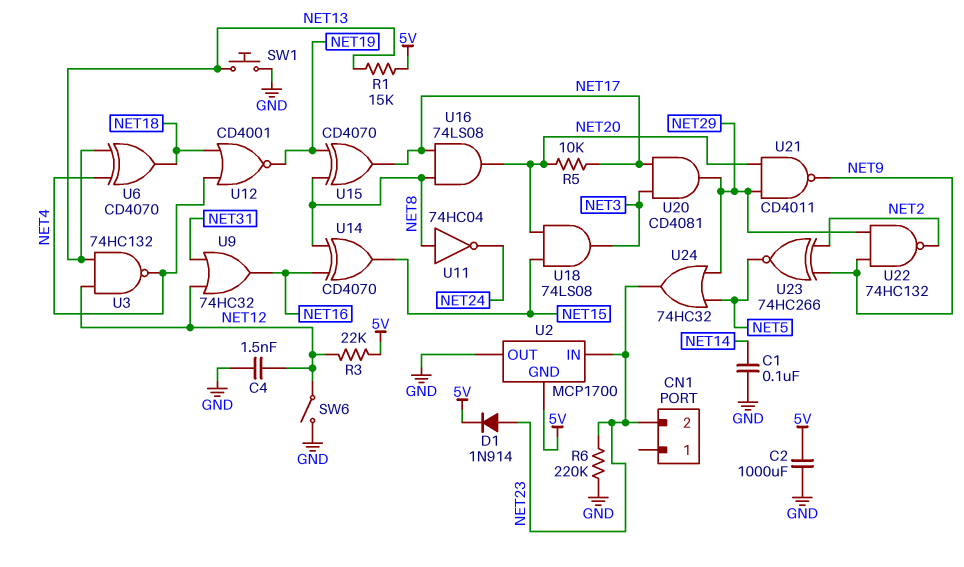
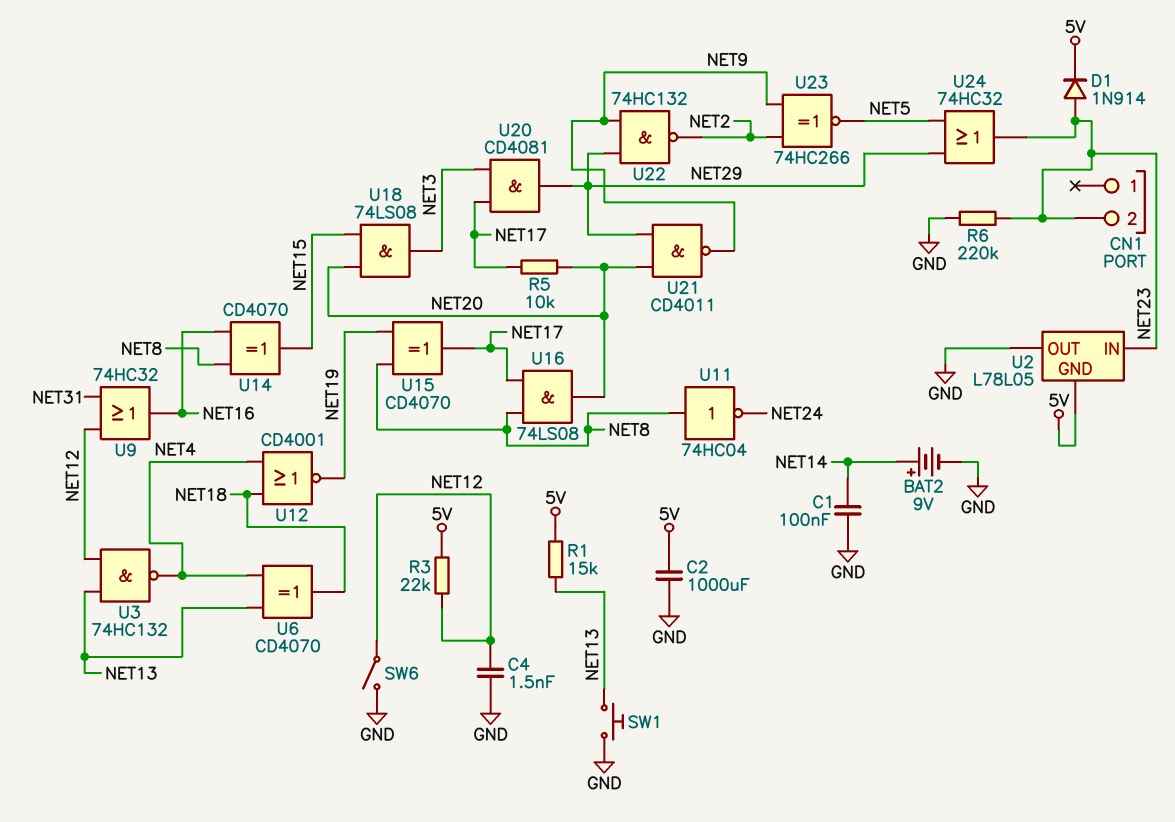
BAT2: none -> 9V (plus NET14, minus GND)
U2: MCP1700 -> L78L05

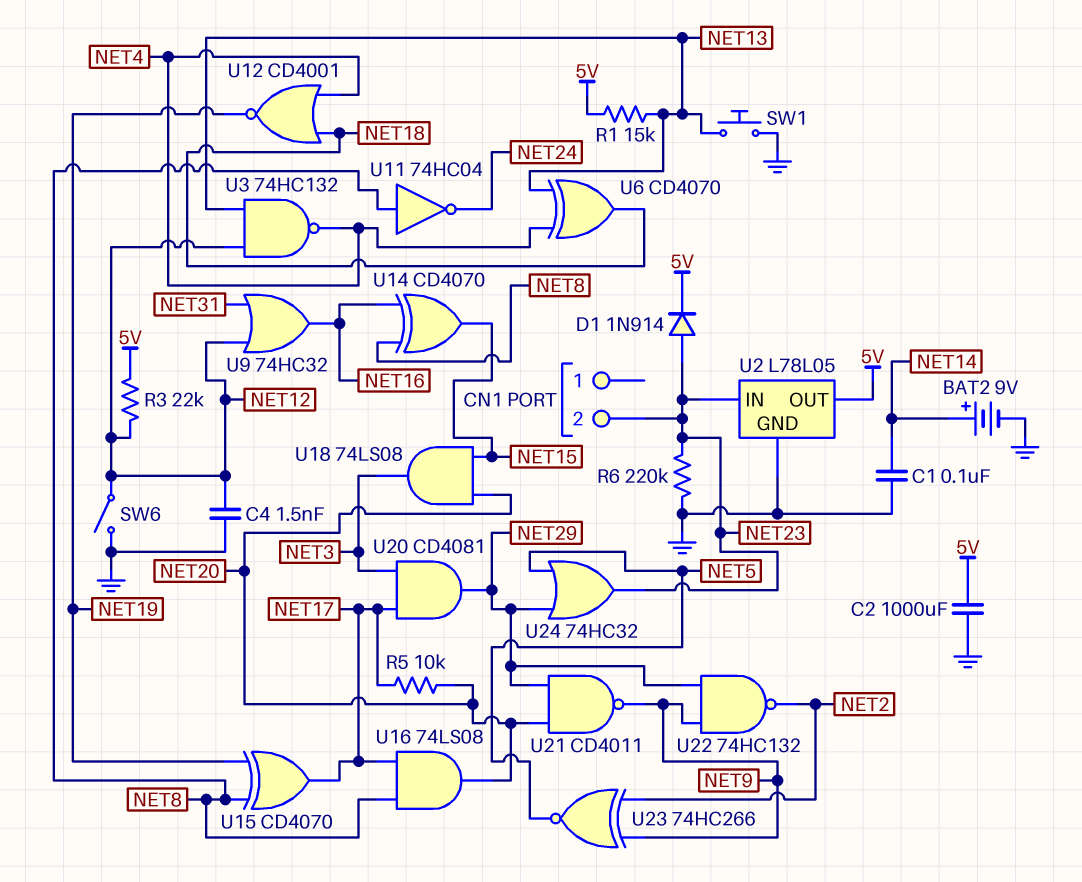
U2 pin GND: 5V -> GND
U2 pin OUT: GND -> 5V

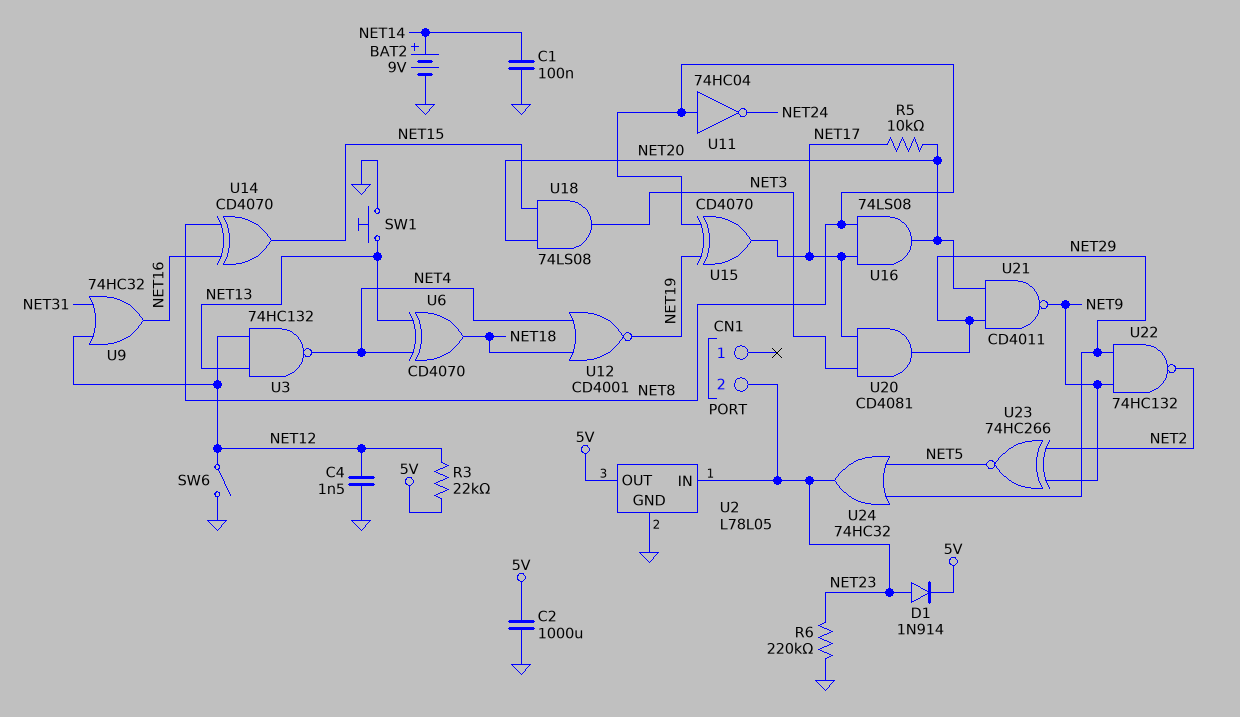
R1: 15k (5V, NET13) -> none

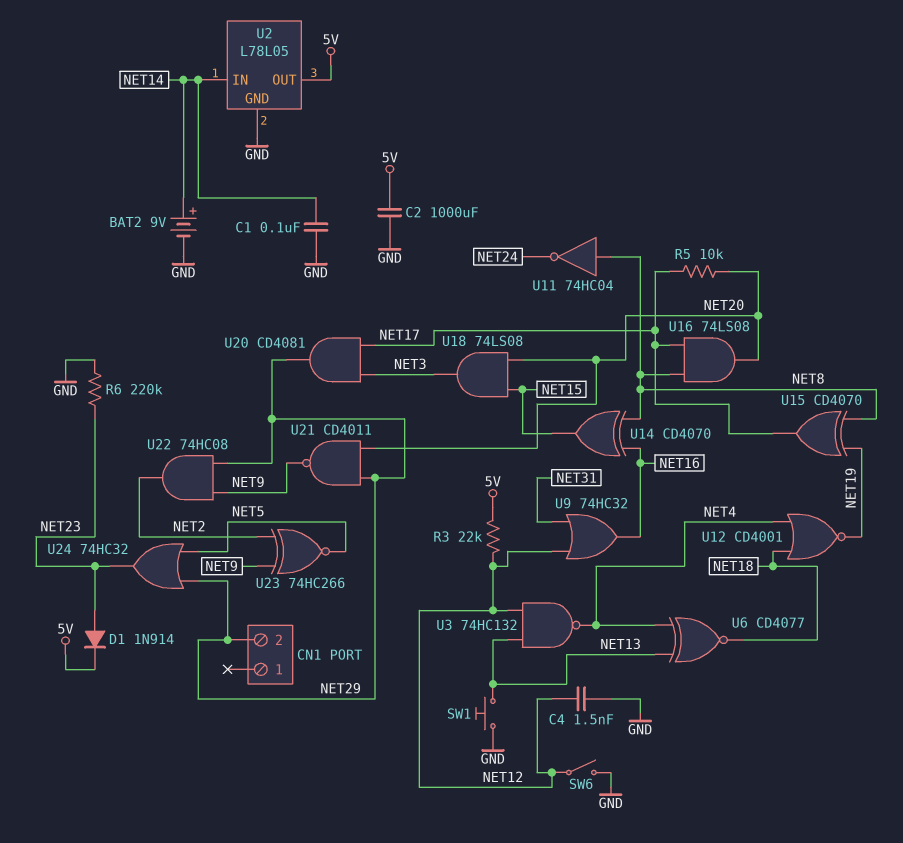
CN1 pin 2: NET23 -> NET29
U2 pin IN: NET23 -> NET14
U6: XOR CD4070 (in NET4, in NET13, out NET18) -> XNOR CD4077 (in NET4, in NET13, out NET18)
U22: NAND 74HC132 (in NET9, in NET29, out NET2) -> AND 74HC08 (in NET9, in NET29, out NET2)

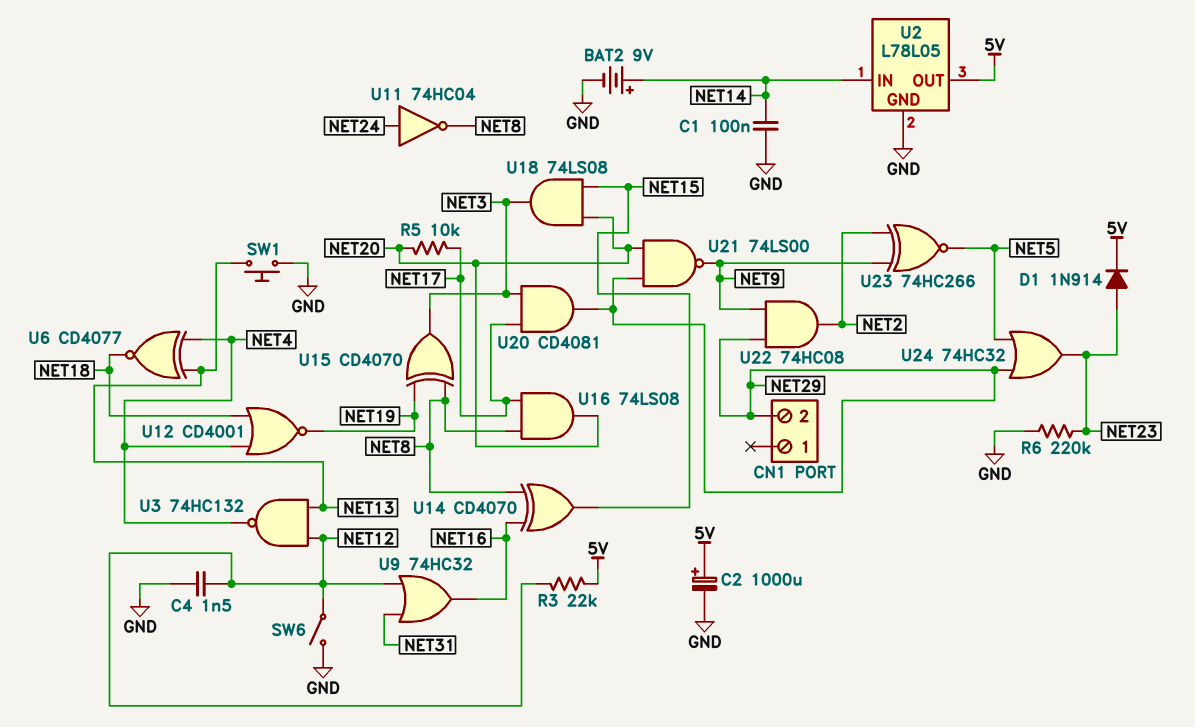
C2: 1000uF (5V, GND) -> 1000uF (plus 5V, minus GND)
U11: NOT 74HC04 (in NET8, out NET24) -> NOT 74HC04 (in NET24, out NET8)
U15: XOR CD4070 (in NET8, in NET19, out NET17) -> XOR CD4070 (in NET8, in NET19, out NET3)
U21: NAND CD4011 (in NET20, in NET29, out NET9) -> NAND 74LS00 (in NET20, in NET29, out NET9)

